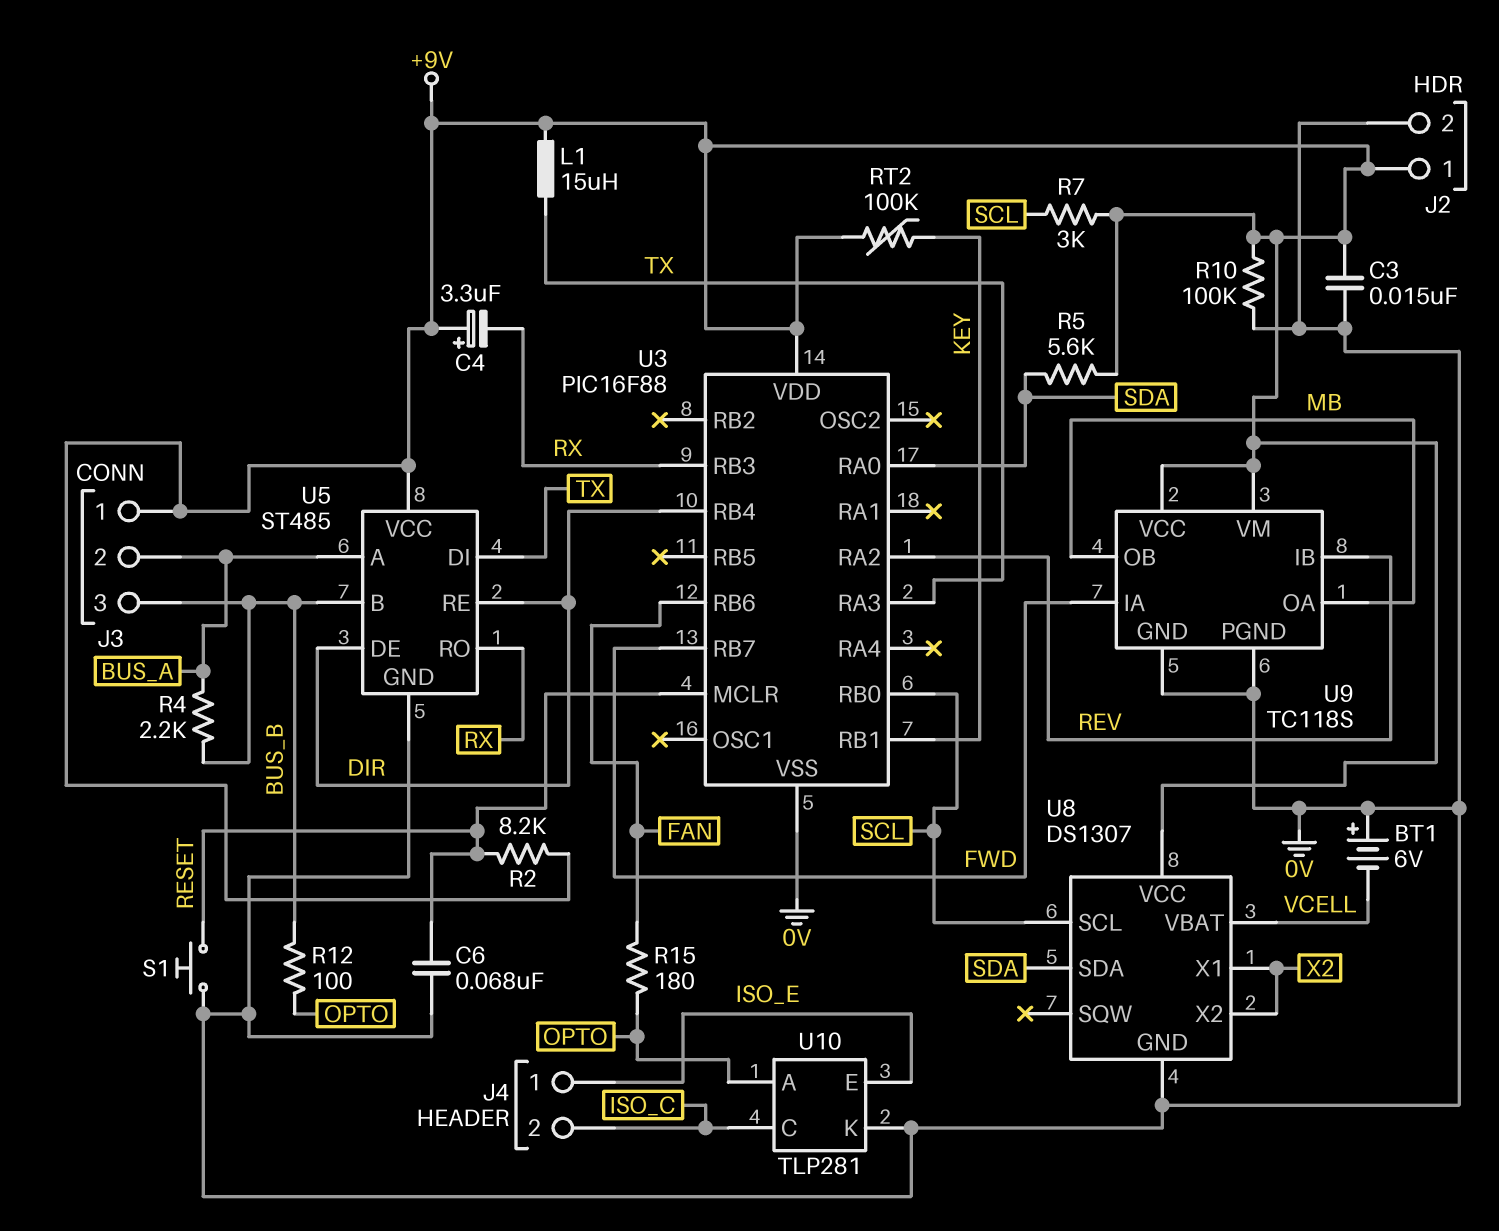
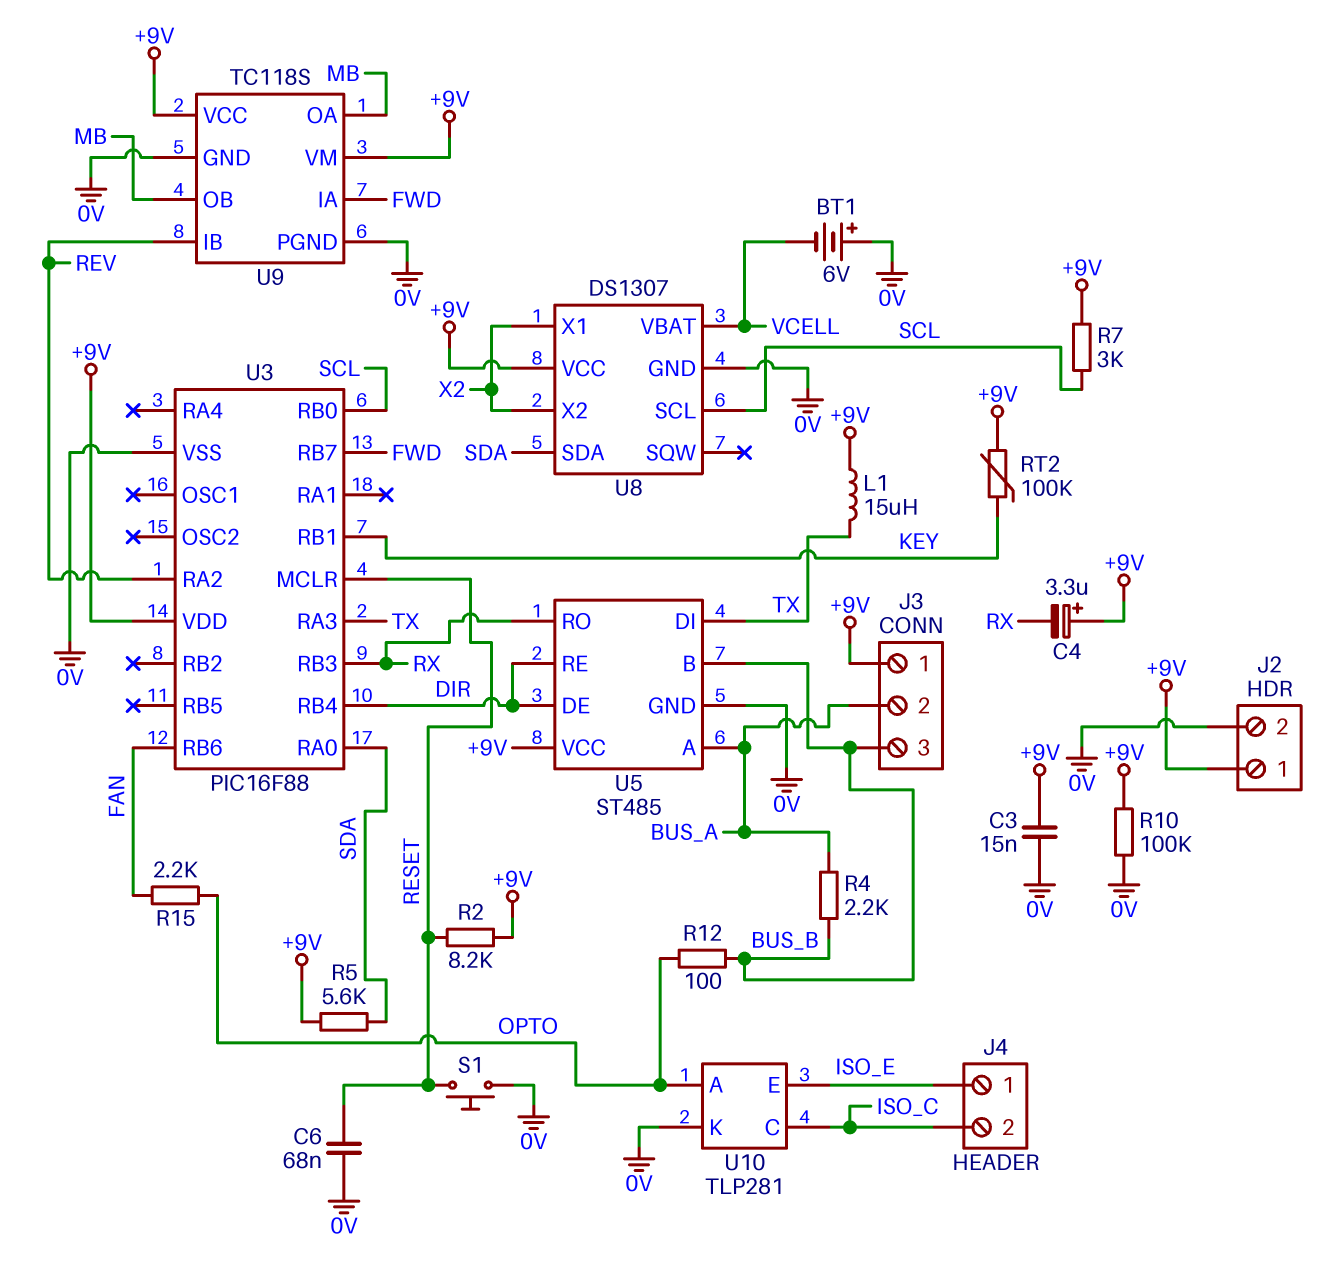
R15: 180 (FAN, OPTO) -> 2.2k (FAN, OPTO)

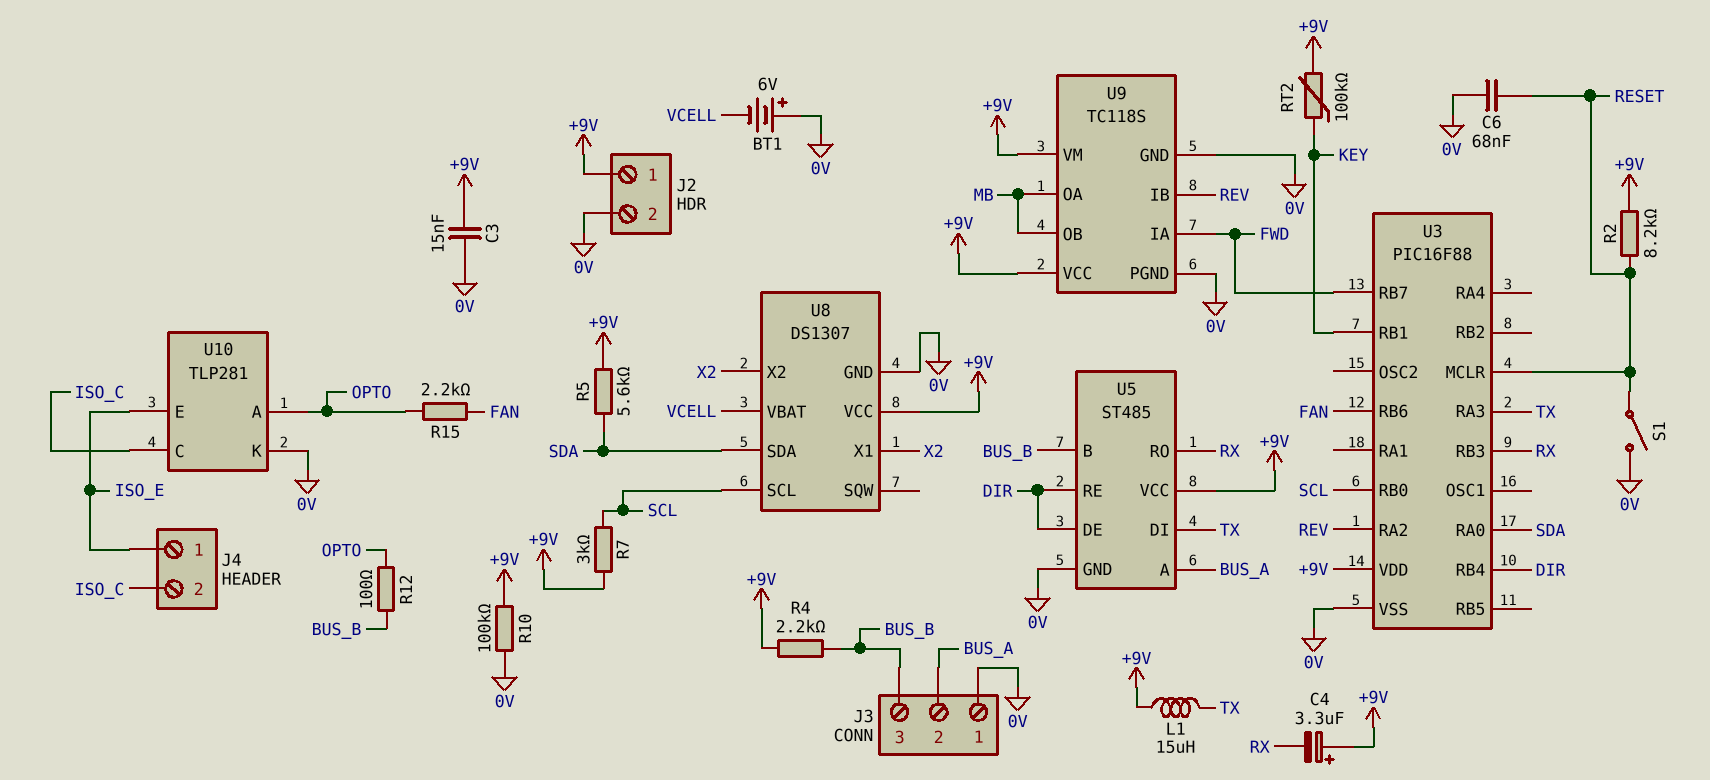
J3 pin 1: +9V -> 0V
R4: 2.2k (BUS_A, BUS_B) -> 2.2k (+9V, BUS_B)
S1: button (0V, RESET) -> switch (0V, RESET)

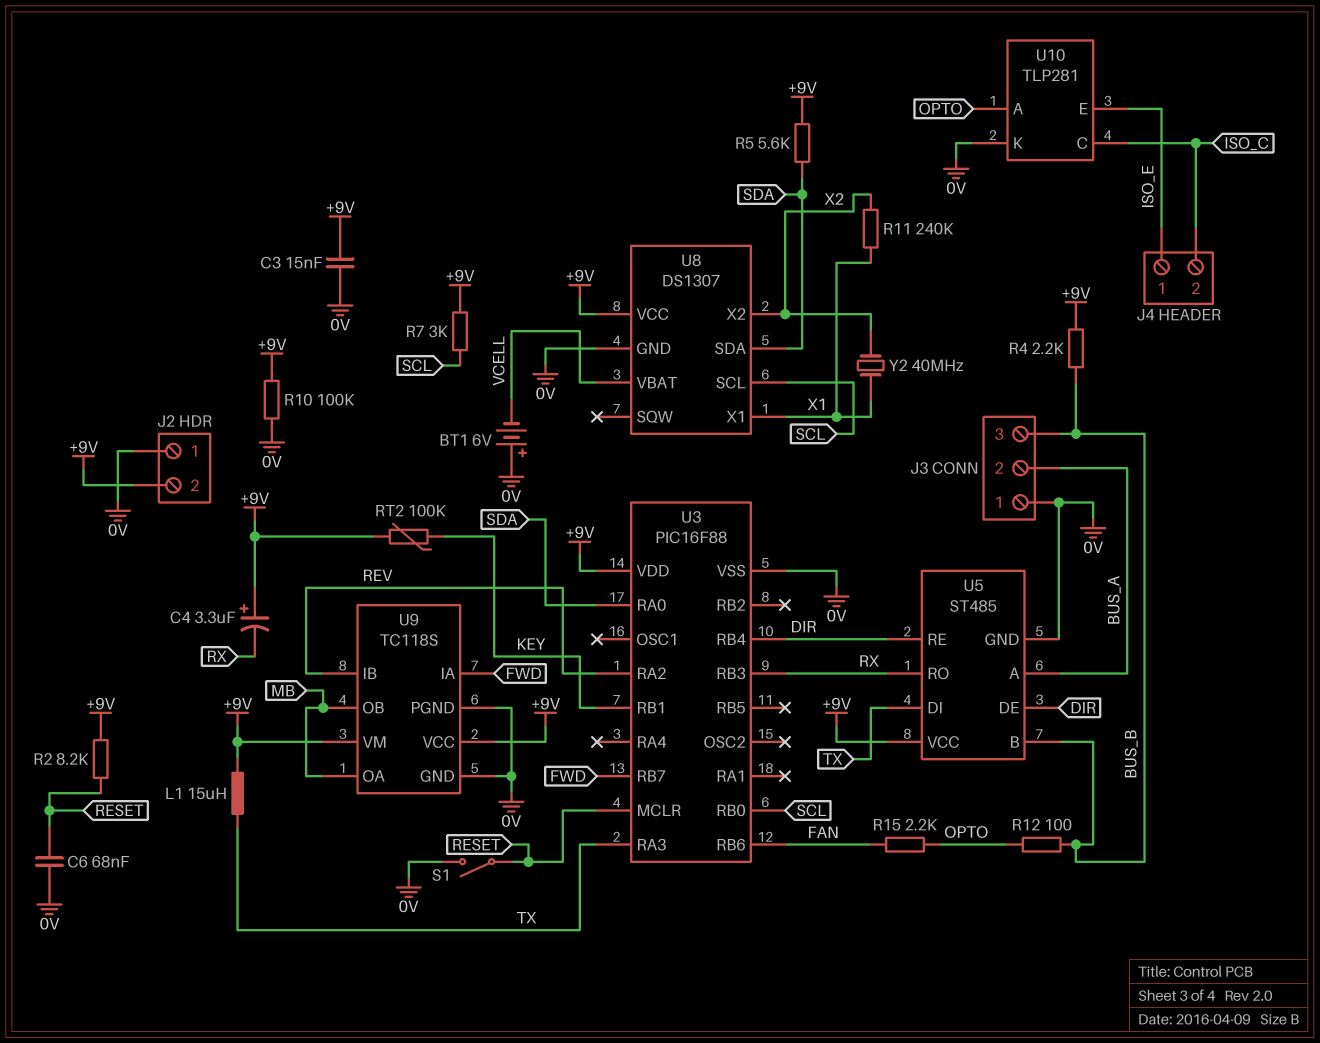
J2 pin 1: +9V -> 0V
J2 pin 2: 0V -> +9V
R11: none -> 240k (X1, X2)
U8 pin X1: X2 -> X1
Y2: none -> 40MHz (X1, X2)

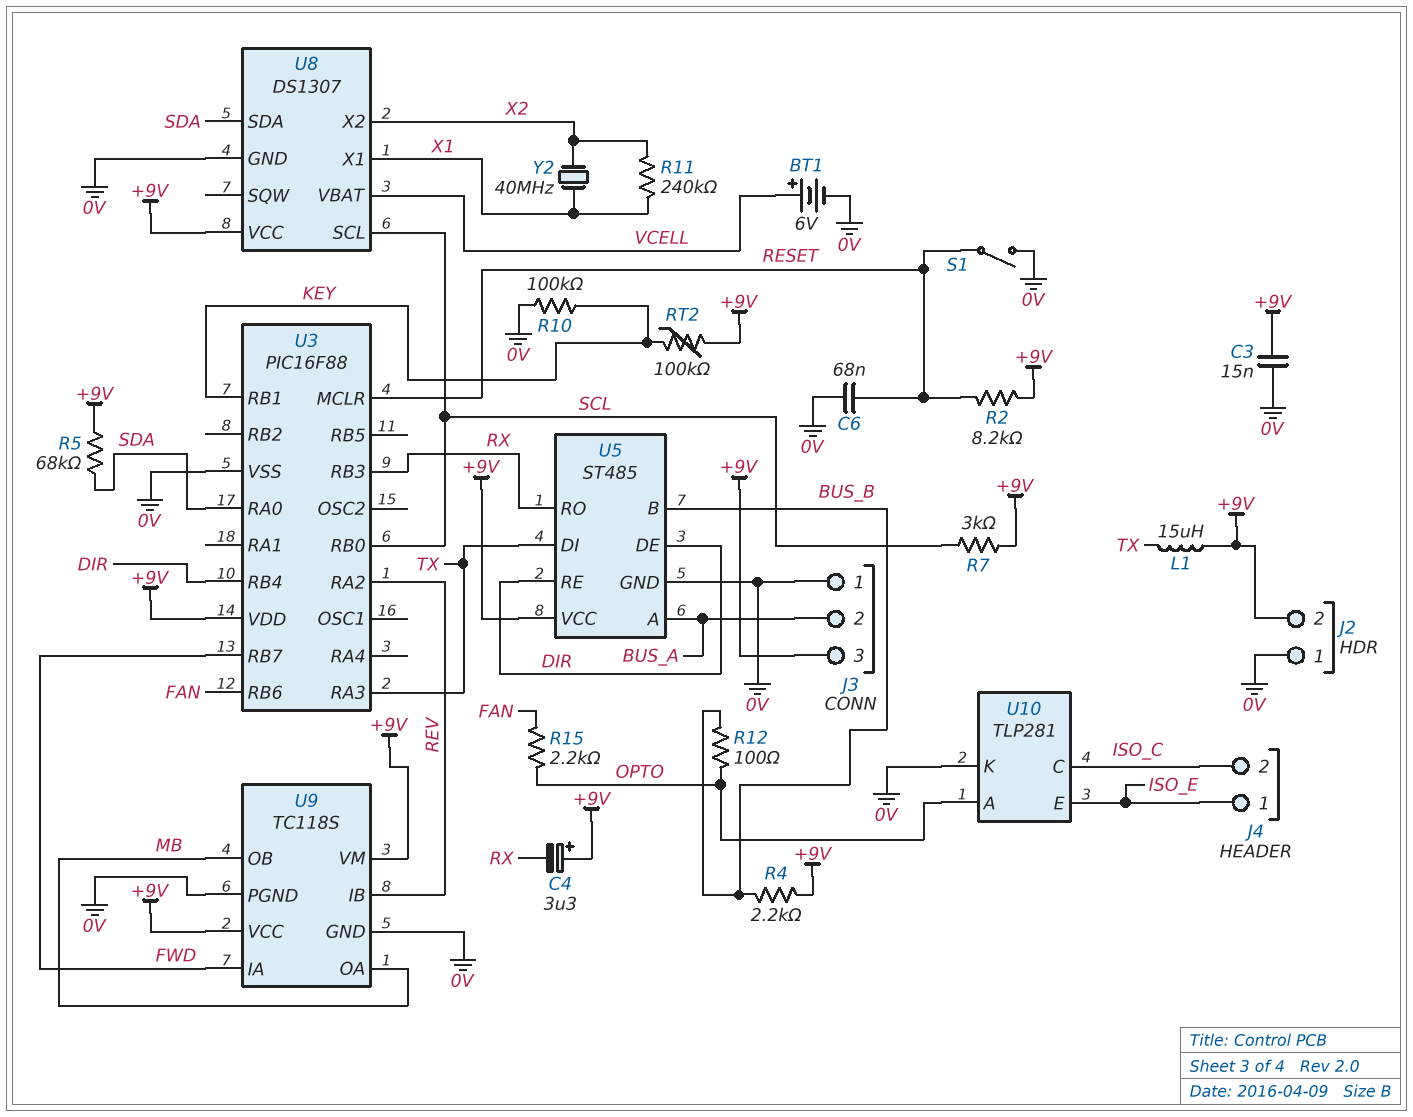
BT1: 6V (plus 0V, minus VCELL) -> 6V (plus VCELL, minus 0V)
J3 pin 3: BUS_B -> +9V
R5: 5.6k (+9V, SDA) -> 68k (+9V, SDA)
R10: 100k (+9V, 0V) -> 100k (0V, KEY)

